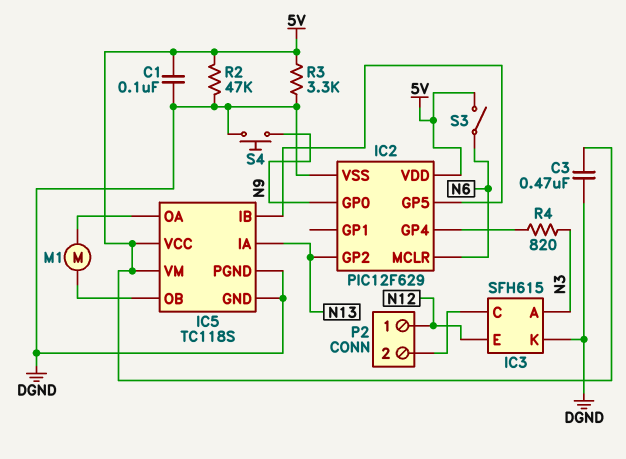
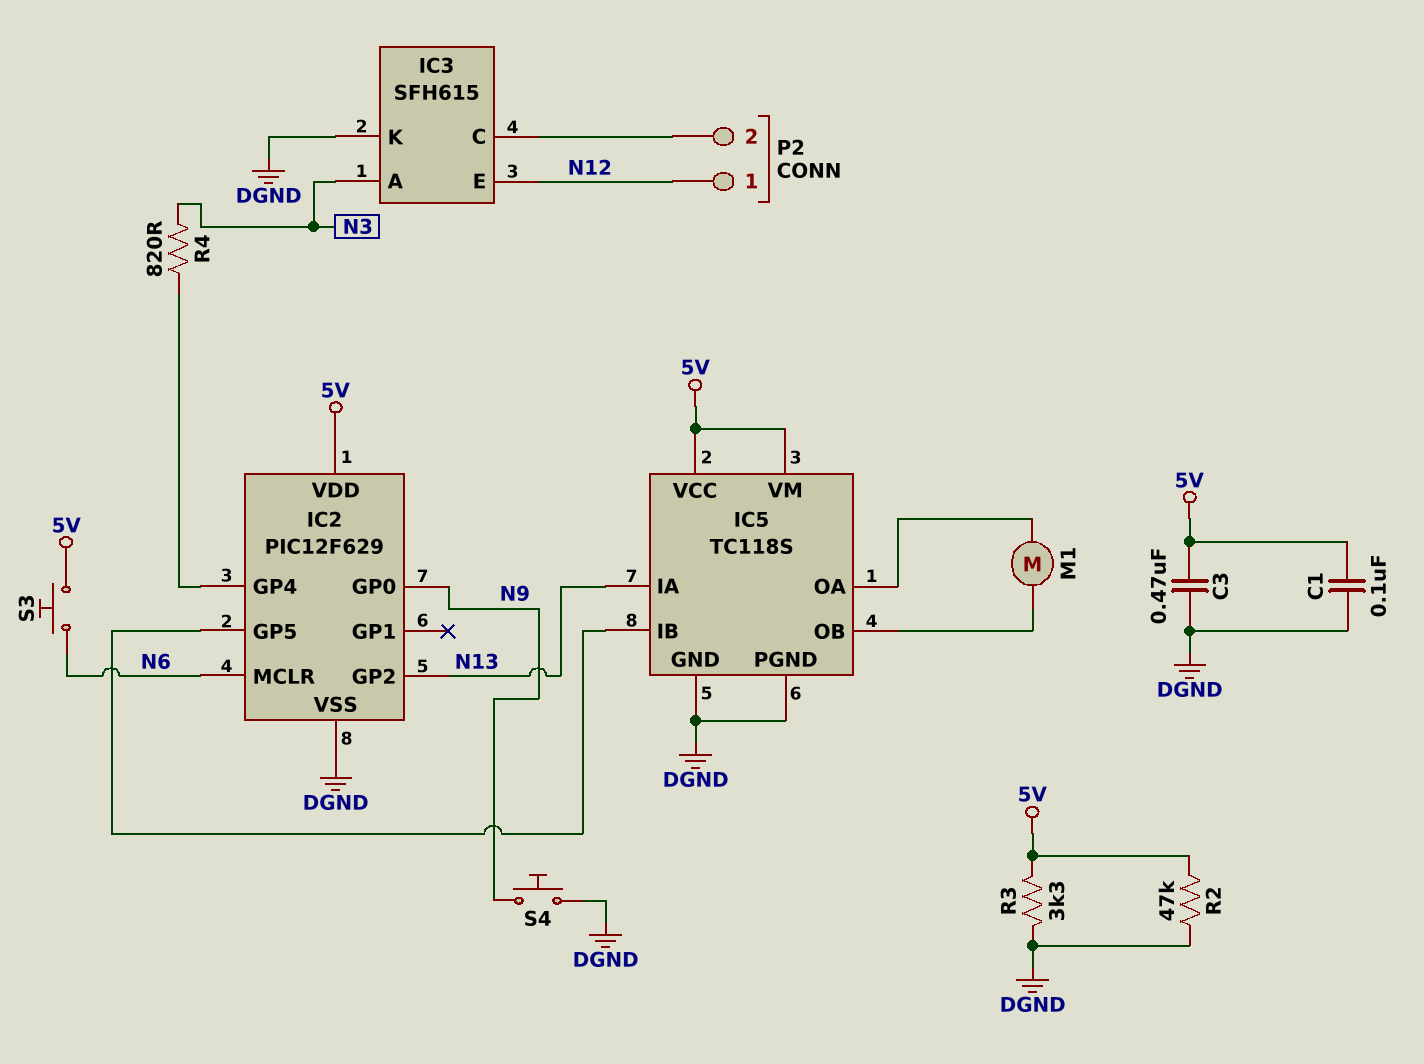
S3: switch (5V, N6) -> button (5V, N6)

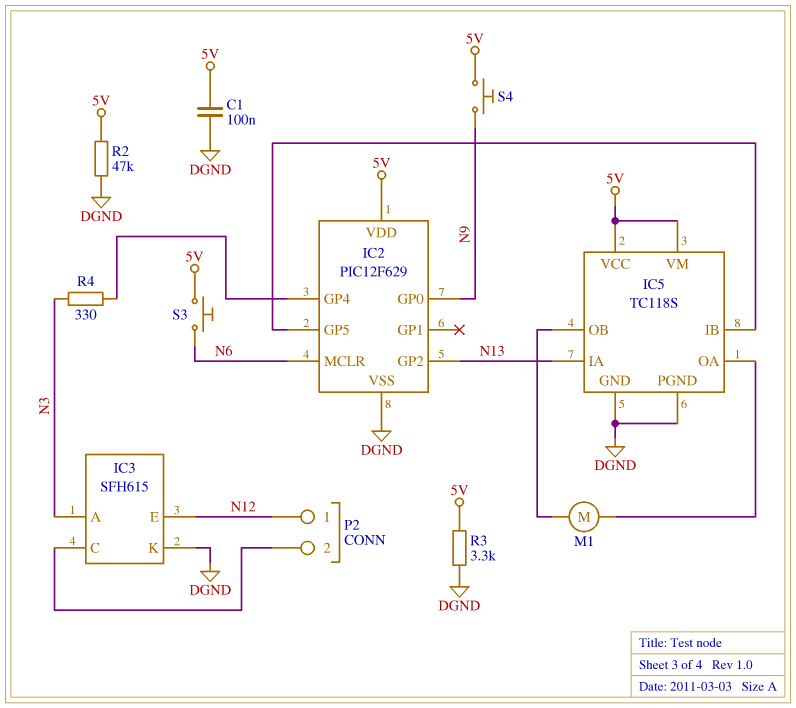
C3: 470nF (5V, DGND) -> none
R4: 820 (IC2/GP4, N3) -> 330 (IC2/GP4, N3)
S4: button (DGND, N9) -> button (5V, N9)

